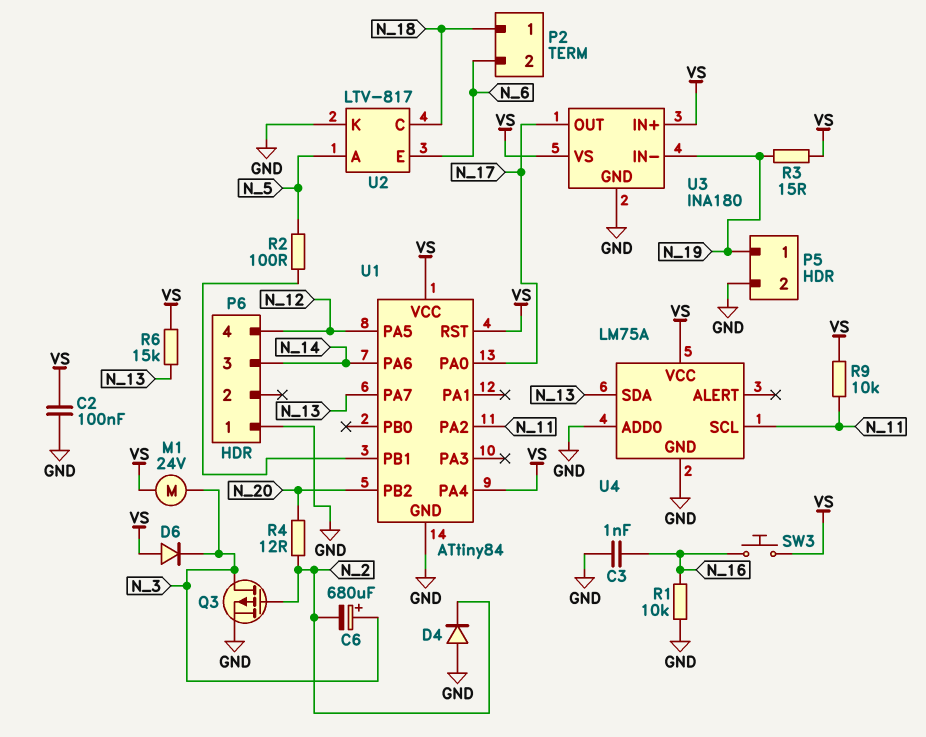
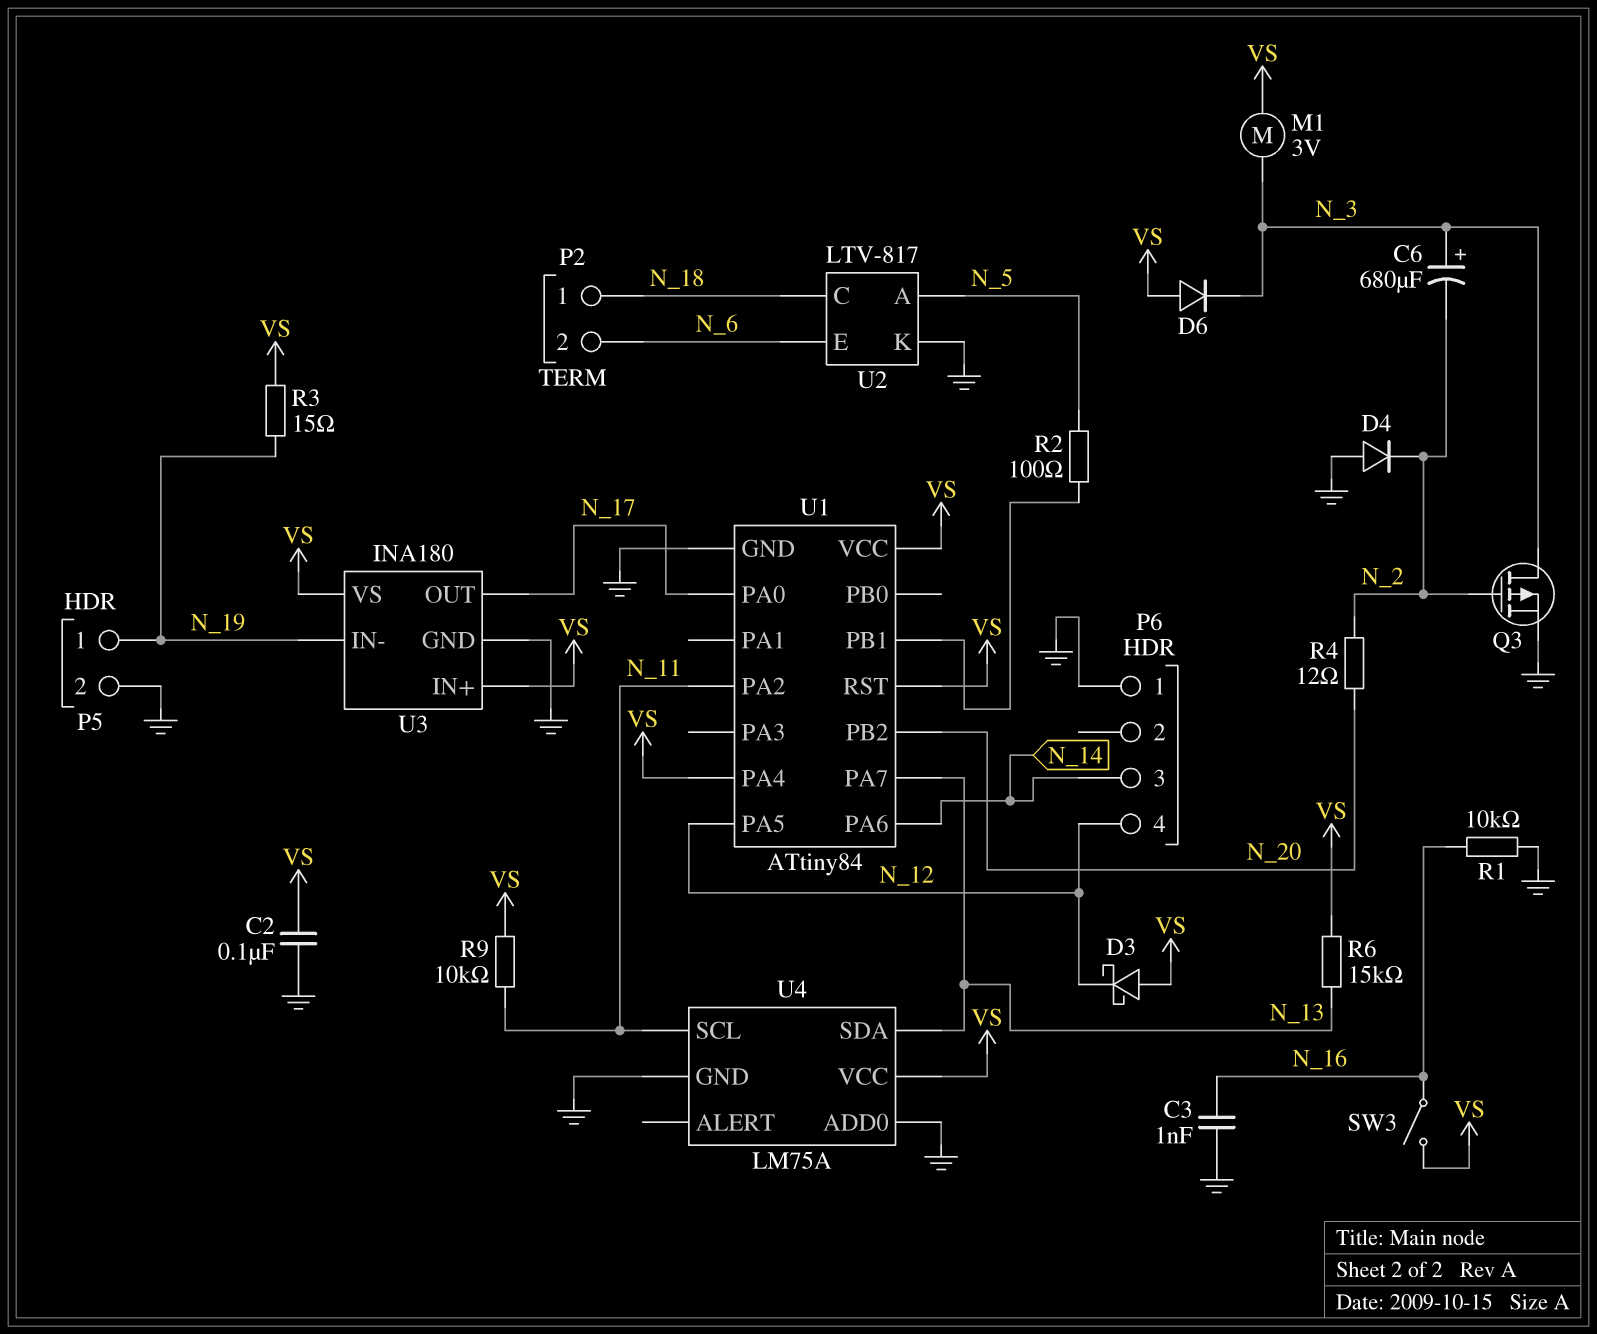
D3: none -> schottky (A VS, K N_12)
M1: motor 24V (N_3, VS) -> motor 3V (N_3, VS)
SW3: button (N_16, VS) -> switch (N_16, VS)

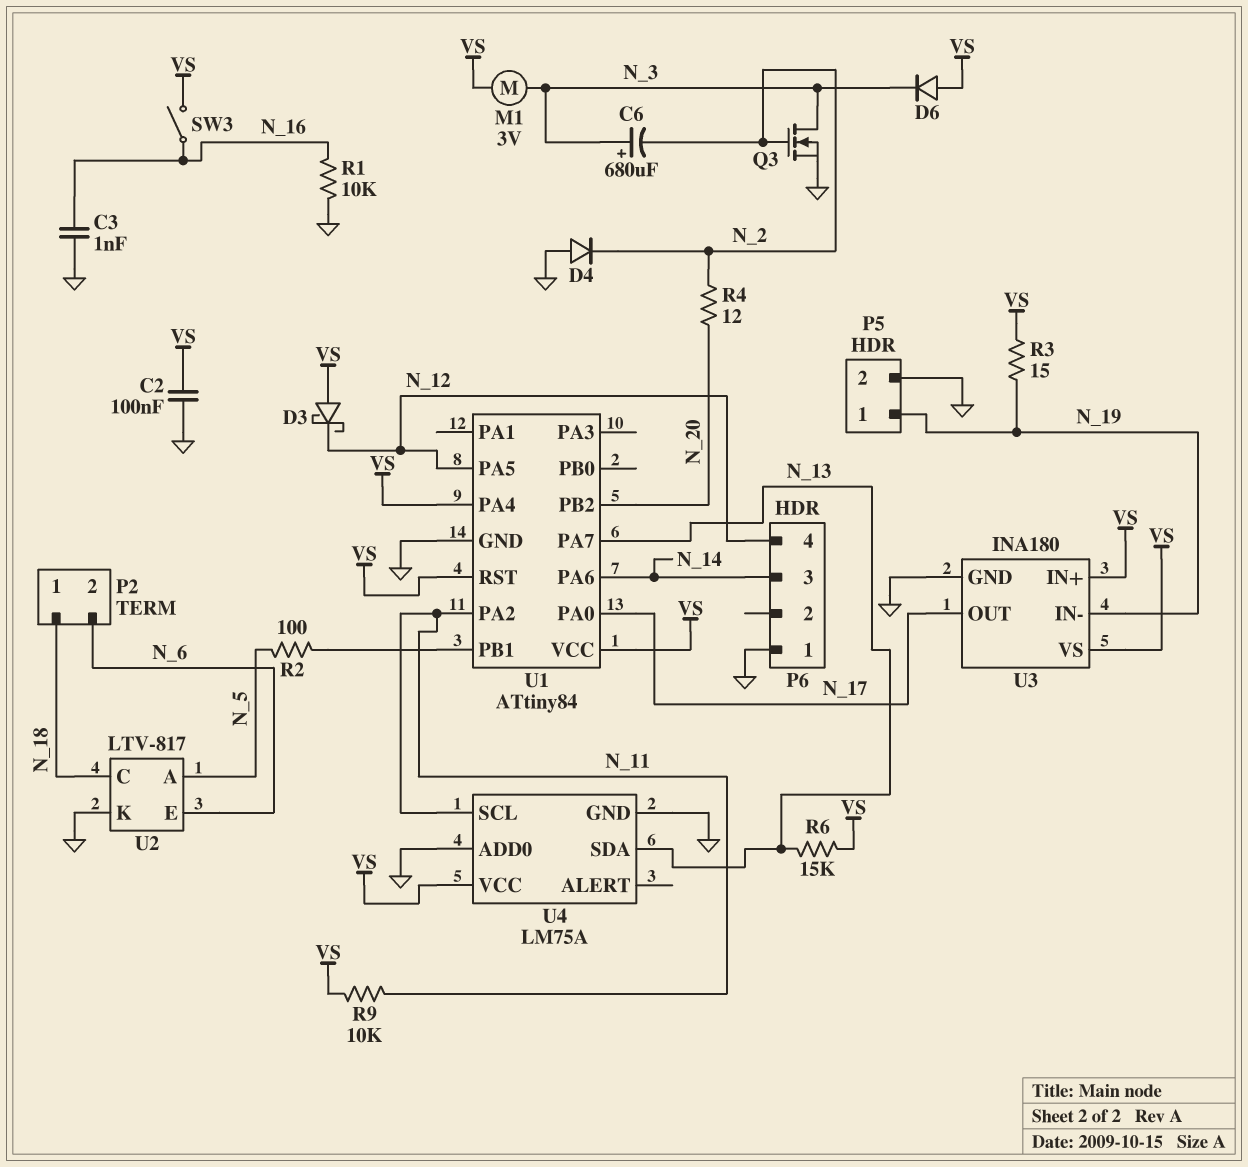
Q3: PMOS (G N_2, D N_3, S GND) -> NMOS (G N_2, D N_3, S GND)

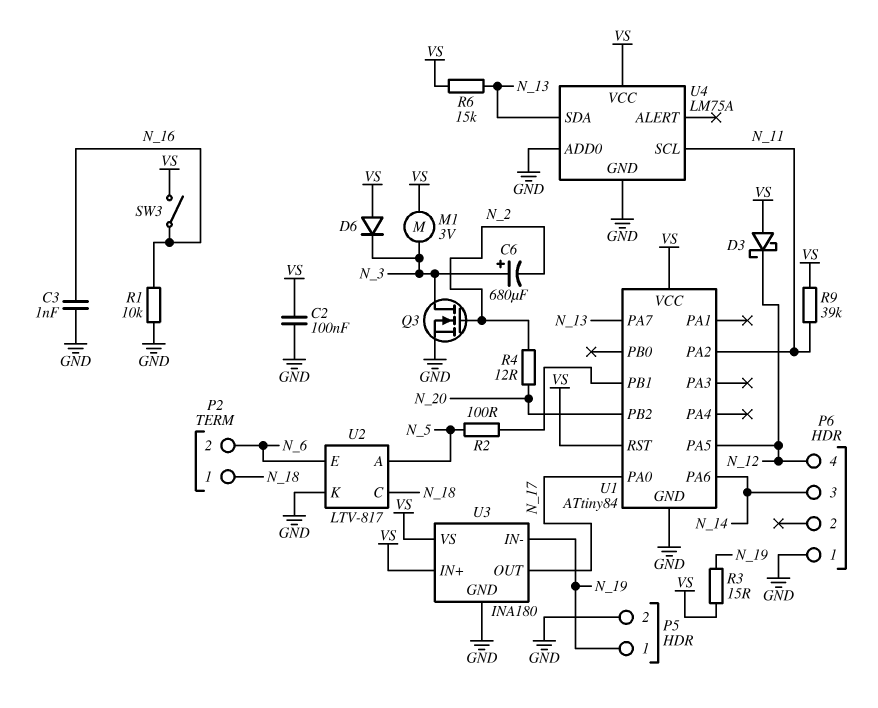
D4: diode (A GND, K N_2) -> none
R9: 10k (N_11, VS) -> 39k (N_11, VS)
U1 pin PA4: VS -> none

